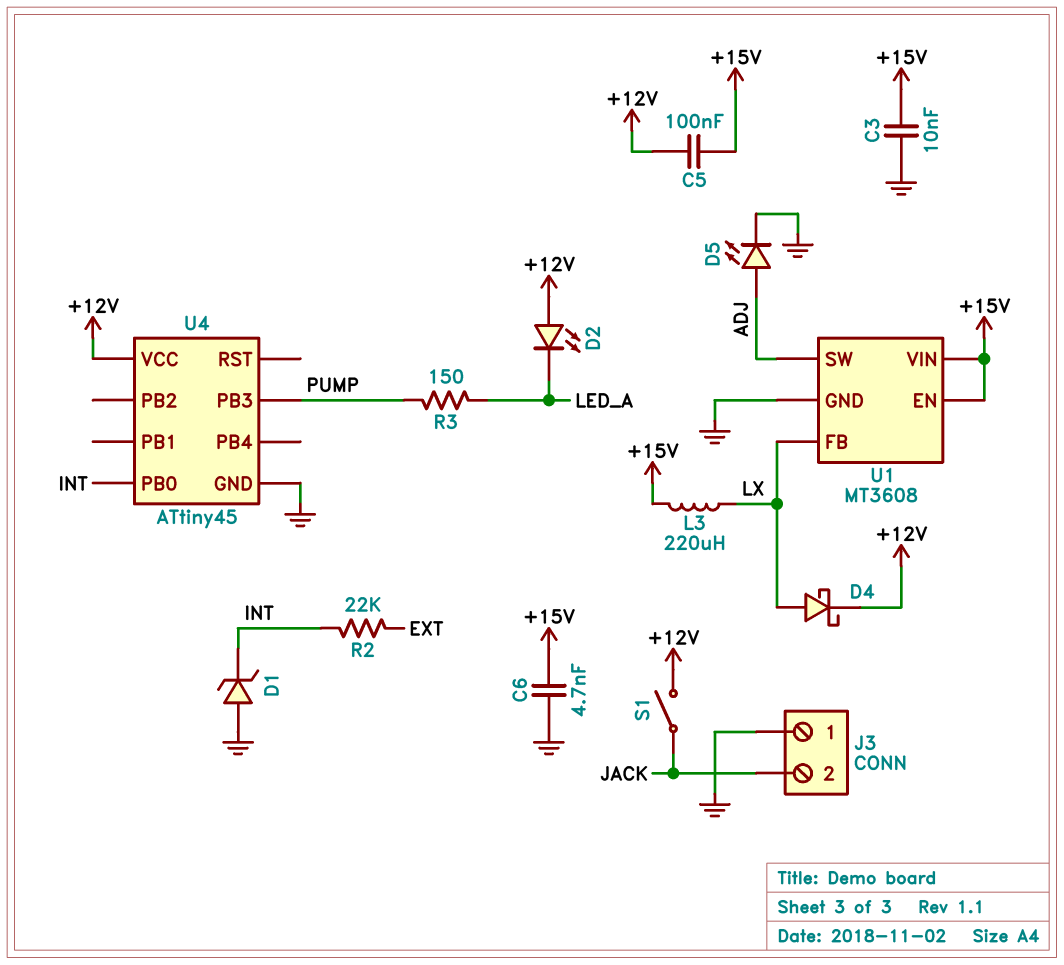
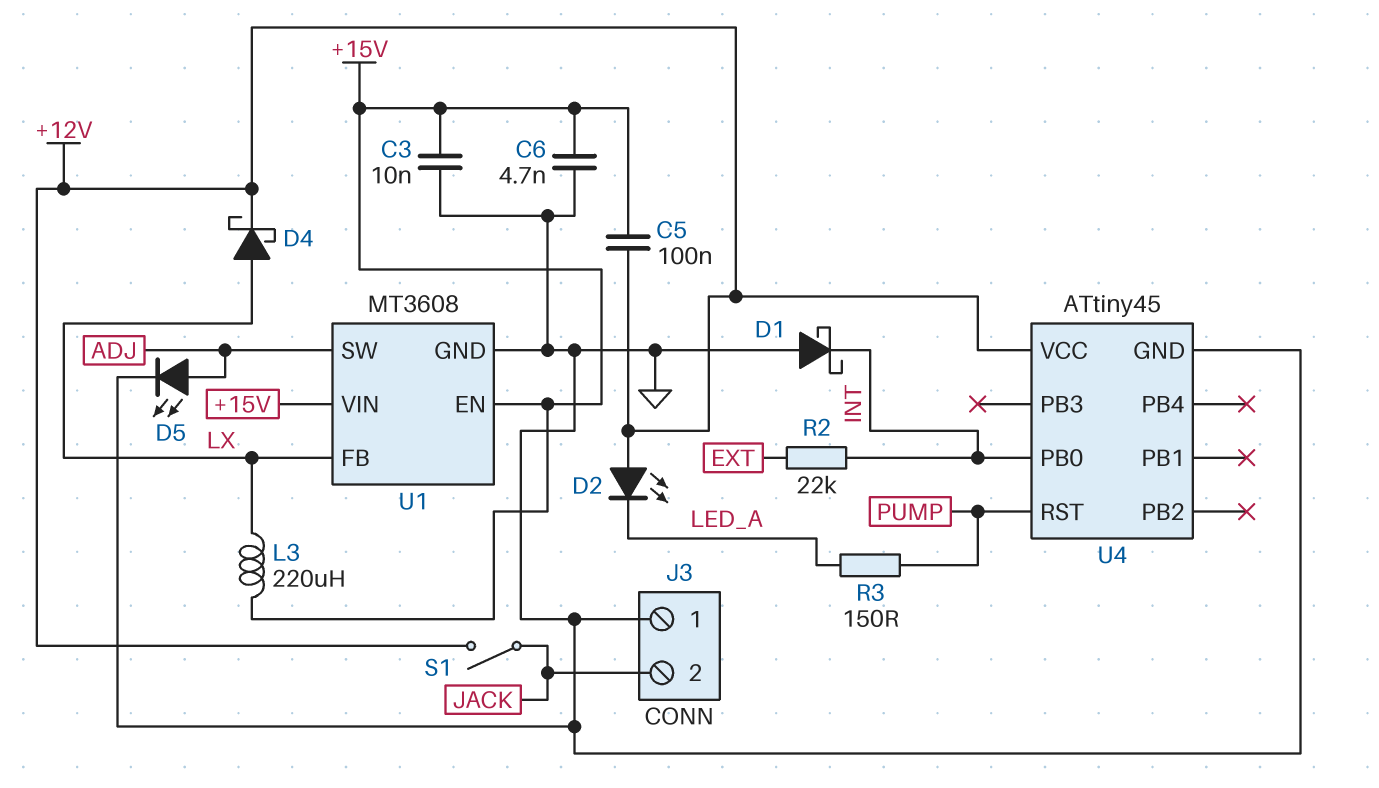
D1: zener (A GND, K INT) -> schottky (A GND, K INT)
U4 pin PB3: PUMP -> none
U4 pin RST: none -> PUMP

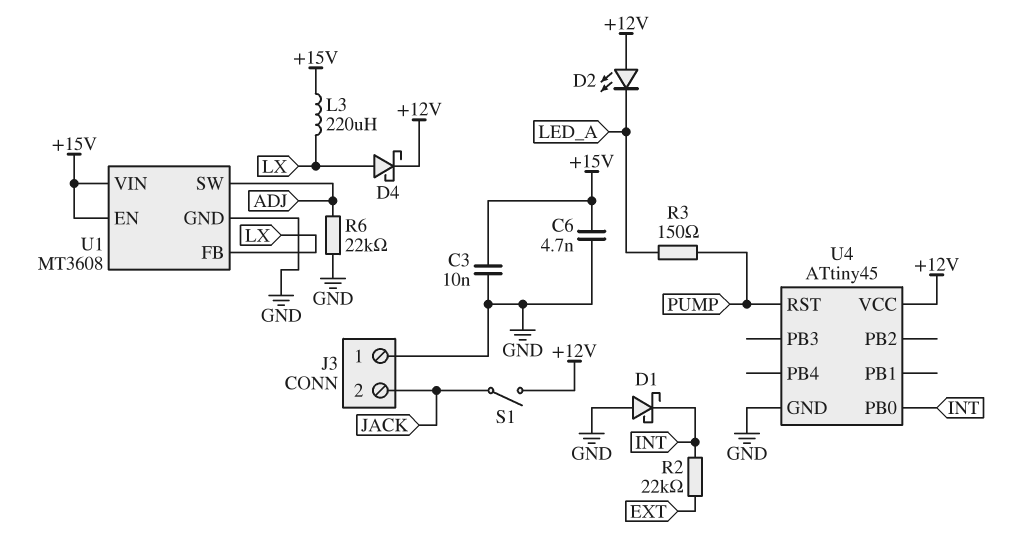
C5: 100nF (+12V, +15V) -> none
D5: LED (A ADJ, K GND) -> none
R6: none -> 22k (ADJ, GND)

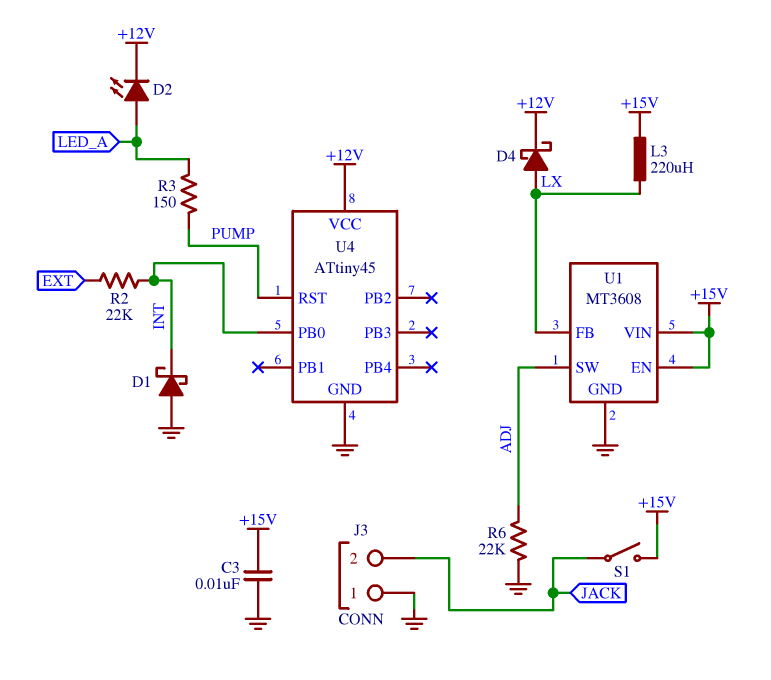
C6: 4.7nF (+15V, GND) -> none
D2: LED (A +12V, K LED_A) -> LED (A LED_A, K +12V)
S1: switch (+12V, JACK) -> switch (+15V, JACK)

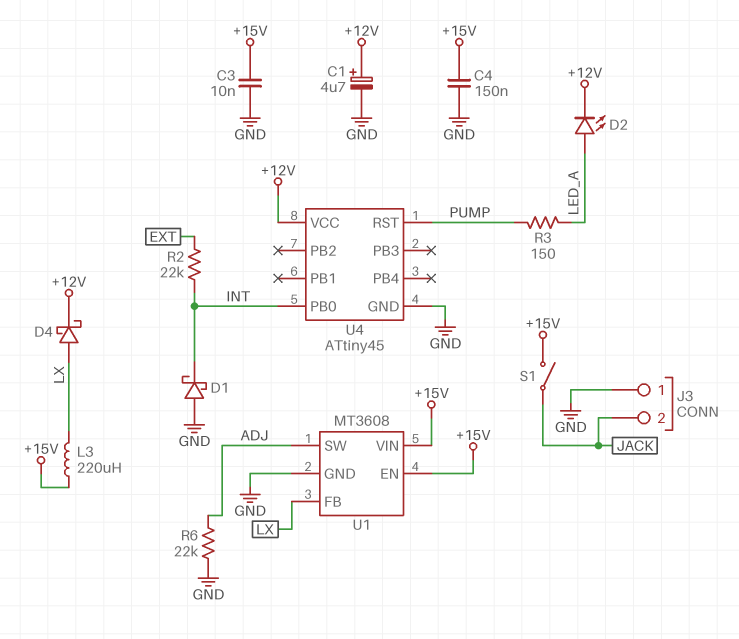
C1: none -> 4.7uF (plus +12V, minus GND)
C4: none -> 150nF (+15V, GND)

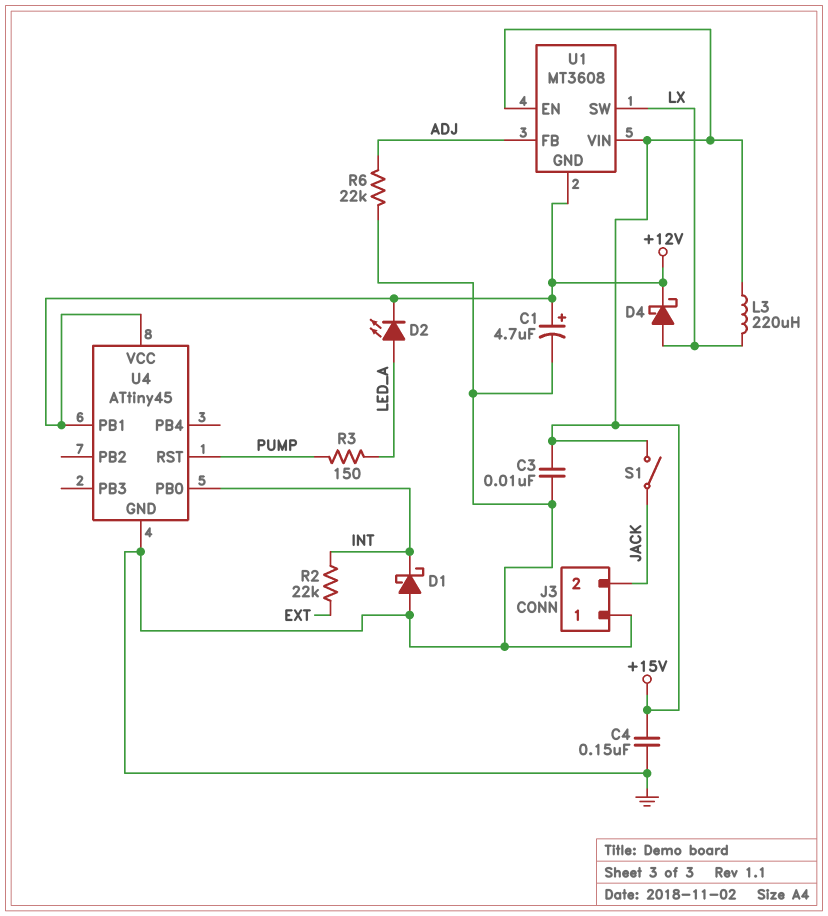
U1 pin FB: LX -> ADJ
U1 pin GND: GND -> +12V
U1 pin SW: ADJ -> LX
U4 pin PB1: none -> +12V

